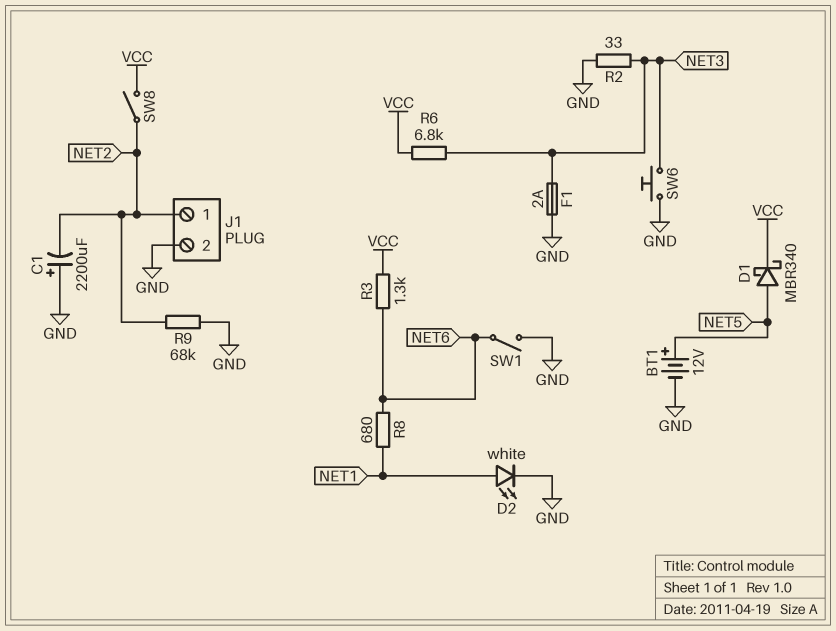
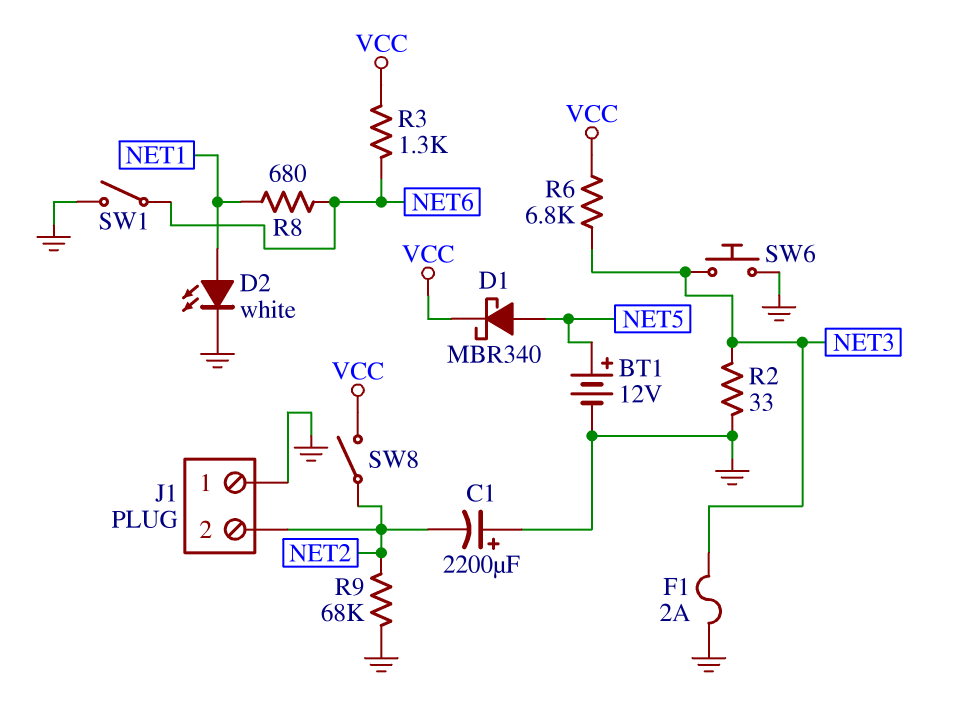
J1 pin 1: NET2 -> GND
J1 pin 2: GND -> NET2

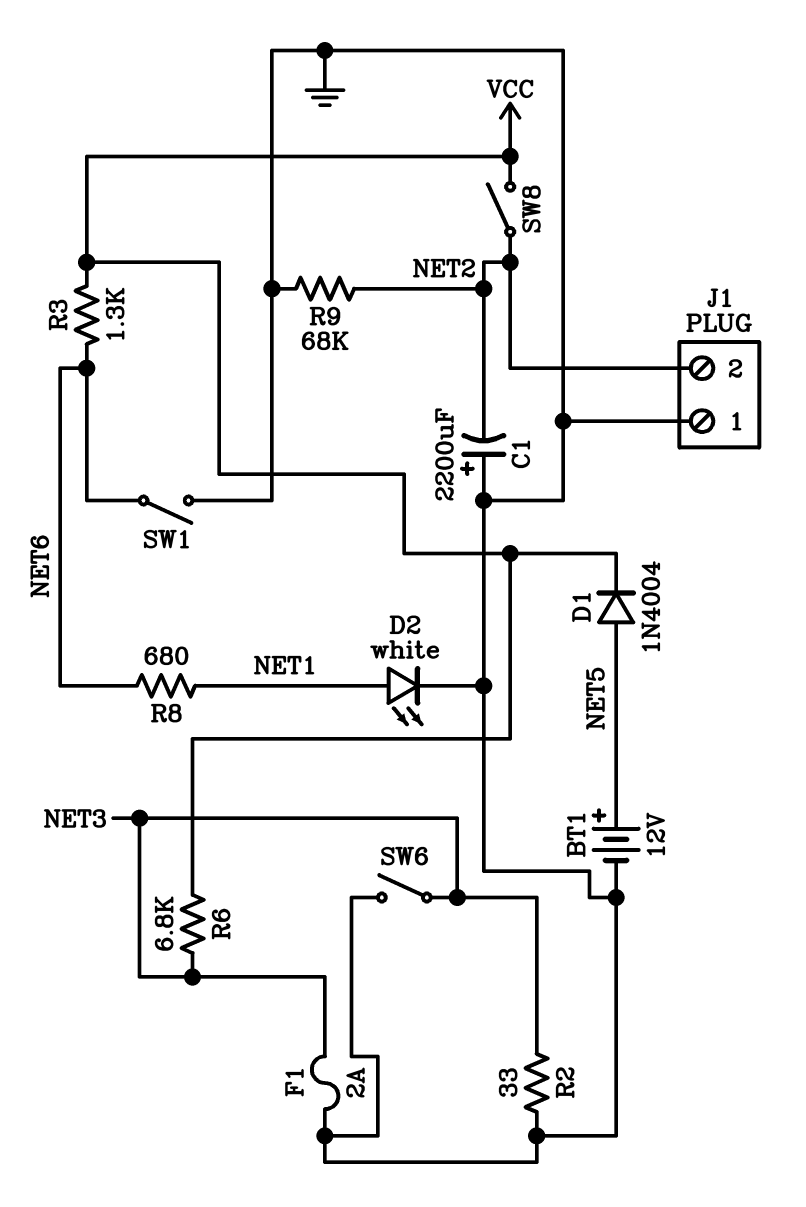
D1: schottky MBR340 (A NET5, K VCC) -> diode 1N4004 (A NET5, K VCC)
SW6: button (GND, NET3) -> switch (GND, NET3)

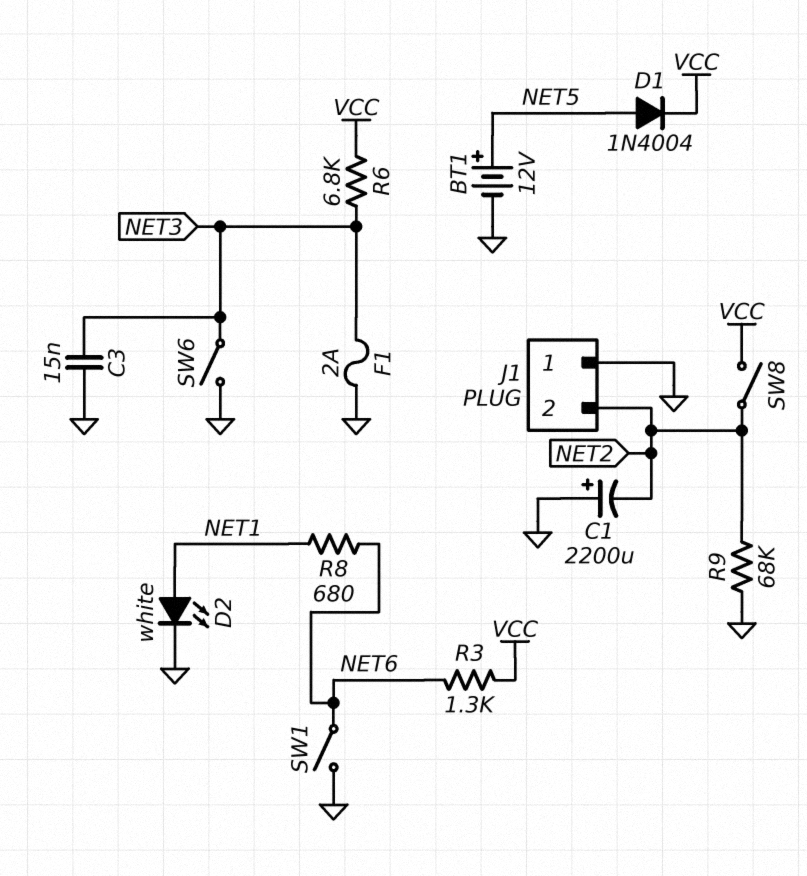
C3: none -> 15nF (GND, NET3)
R2: 33 (GND, NET3) -> none

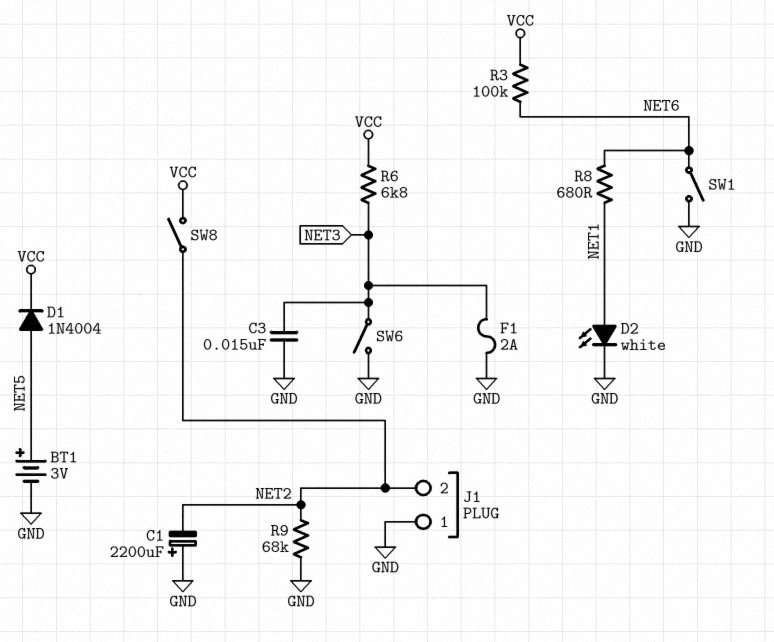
BT1: 12V (plus NET5, minus GND) -> 3V (plus NET5, minus GND)
R3: 1.3k (NET6, VCC) -> 100k (NET6, VCC)

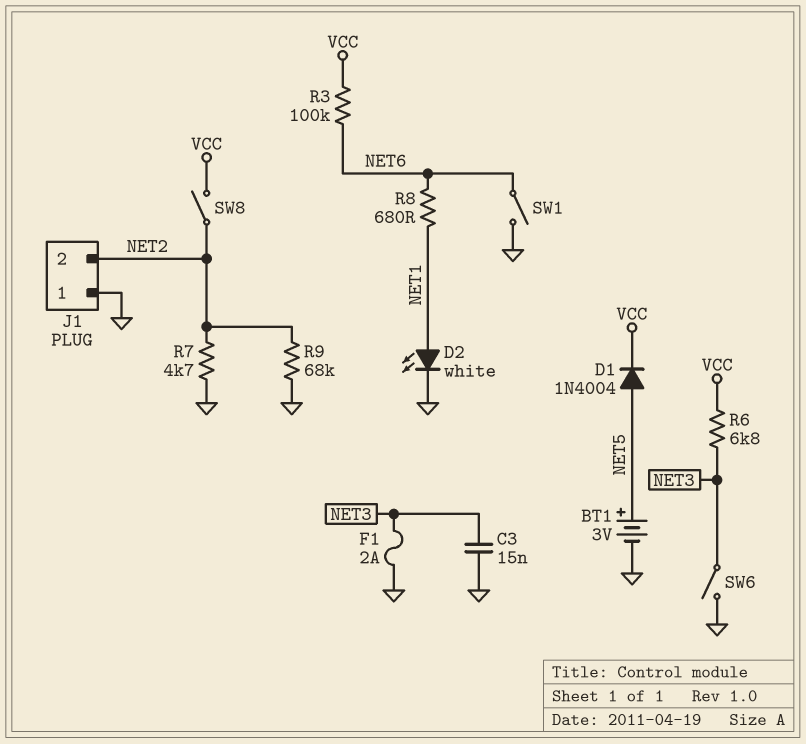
C1: 2200uF (plus GND, minus NET2) -> none
R7: none -> 4.7k (GND, NET2)

